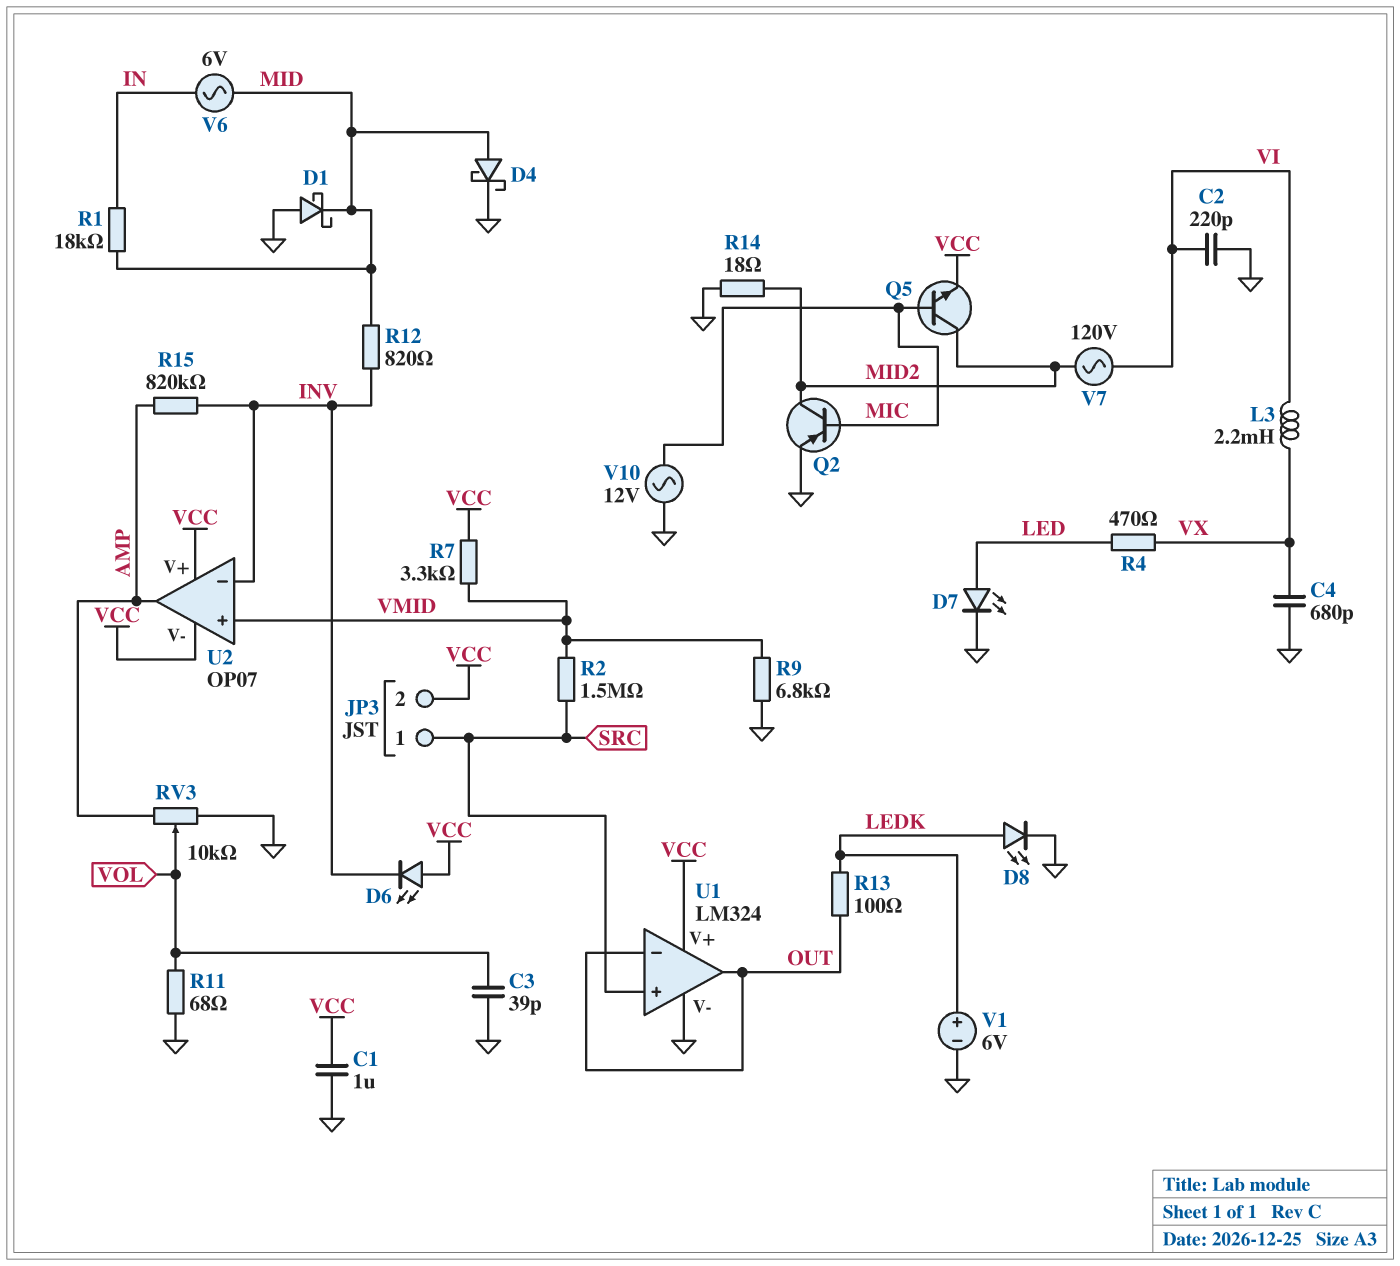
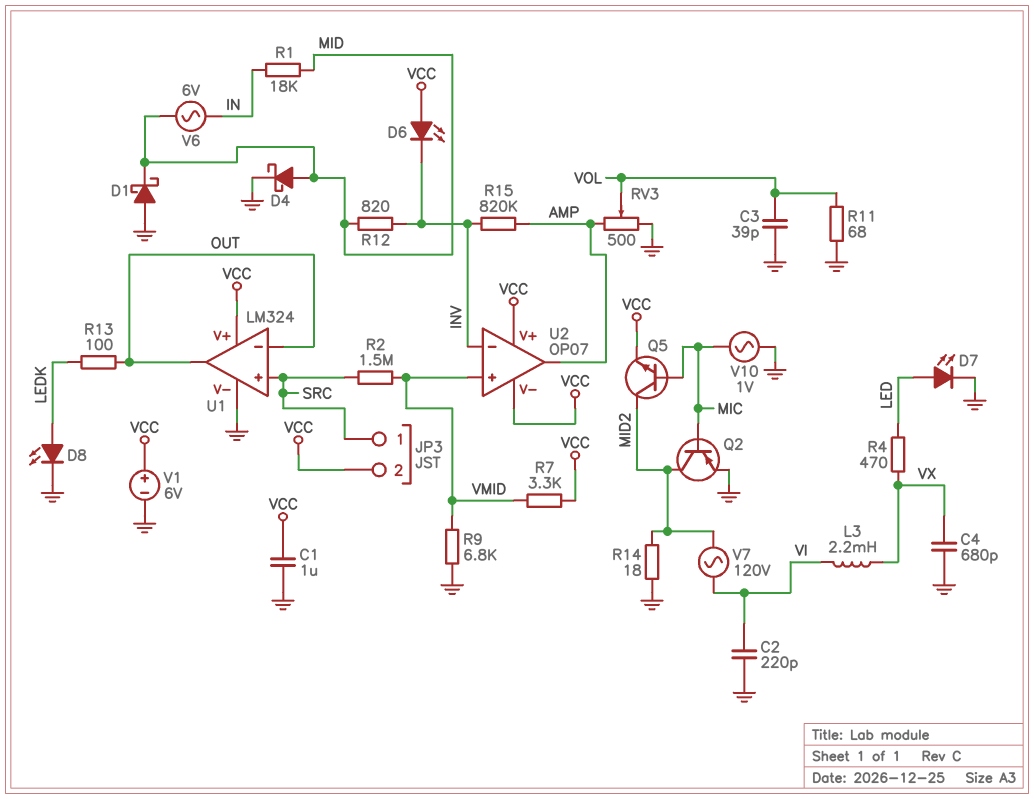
RV3: 10k (AMP, GND, wiper VOL) -> 500 (AMP, GND, wiper VOL)
V1: 6V (plus LEDK, minus GND) -> 6V (plus VCC, minus GND)
V10: AC 12V (GND, MIC) -> AC 1V (GND, MIC)

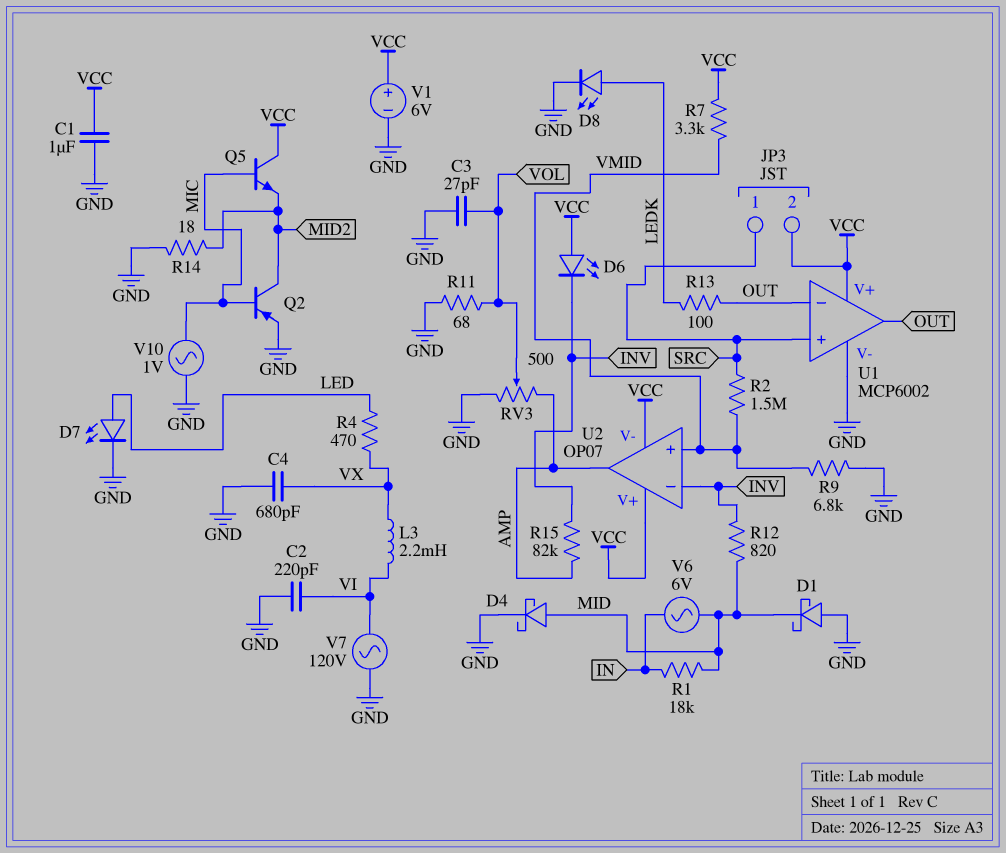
C3: 39pF (GND, VOL) -> 27pF (GND, VOL)
Q5: NPN (B MIC, C MID2, E VCC) -> NPN (B MIC, C VCC, E MID2)
R15: 820k (AMP, INV) -> 82k (AMP, INV)
U1: LM324 -> MCP6002
V7: AC 120V (MID2, VI) -> AC 120V (GND, VI)

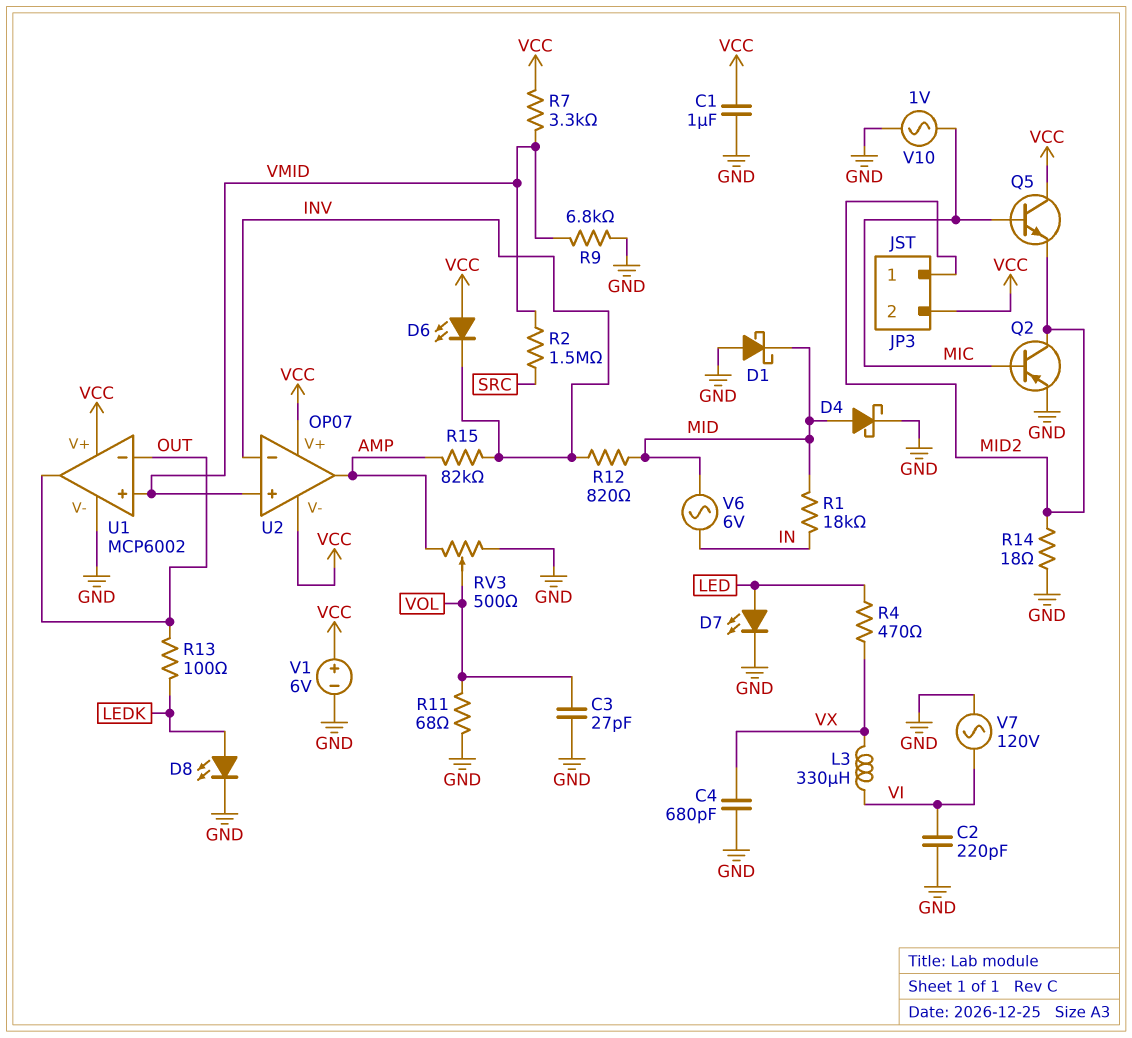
JP3 pin 1: SRC -> MID2
L3: 2.2mH (VI, VX) -> 330uH (VI, VX)
U1 pin in+: SRC -> VMID

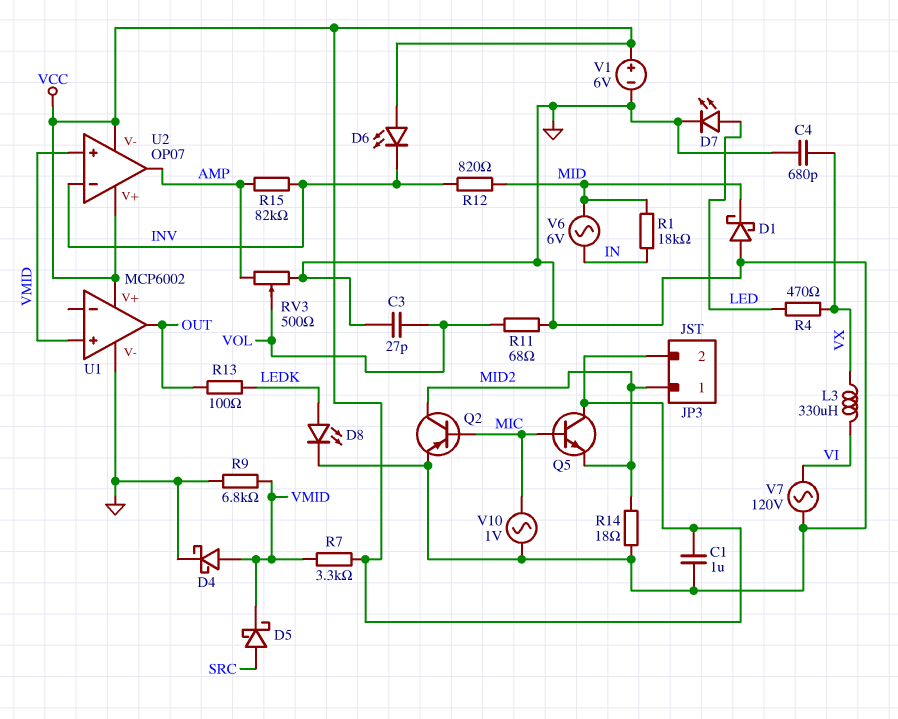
C2: 220pF (GND, VI) -> none
D4: schottky (A MID, K GND) -> schottky (A VMID, K GND)
D5: none -> schottky (A SRC, K VMID)
R2: 1.5M (SRC, VMID) -> none
U1 pin in-: OUT -> none

